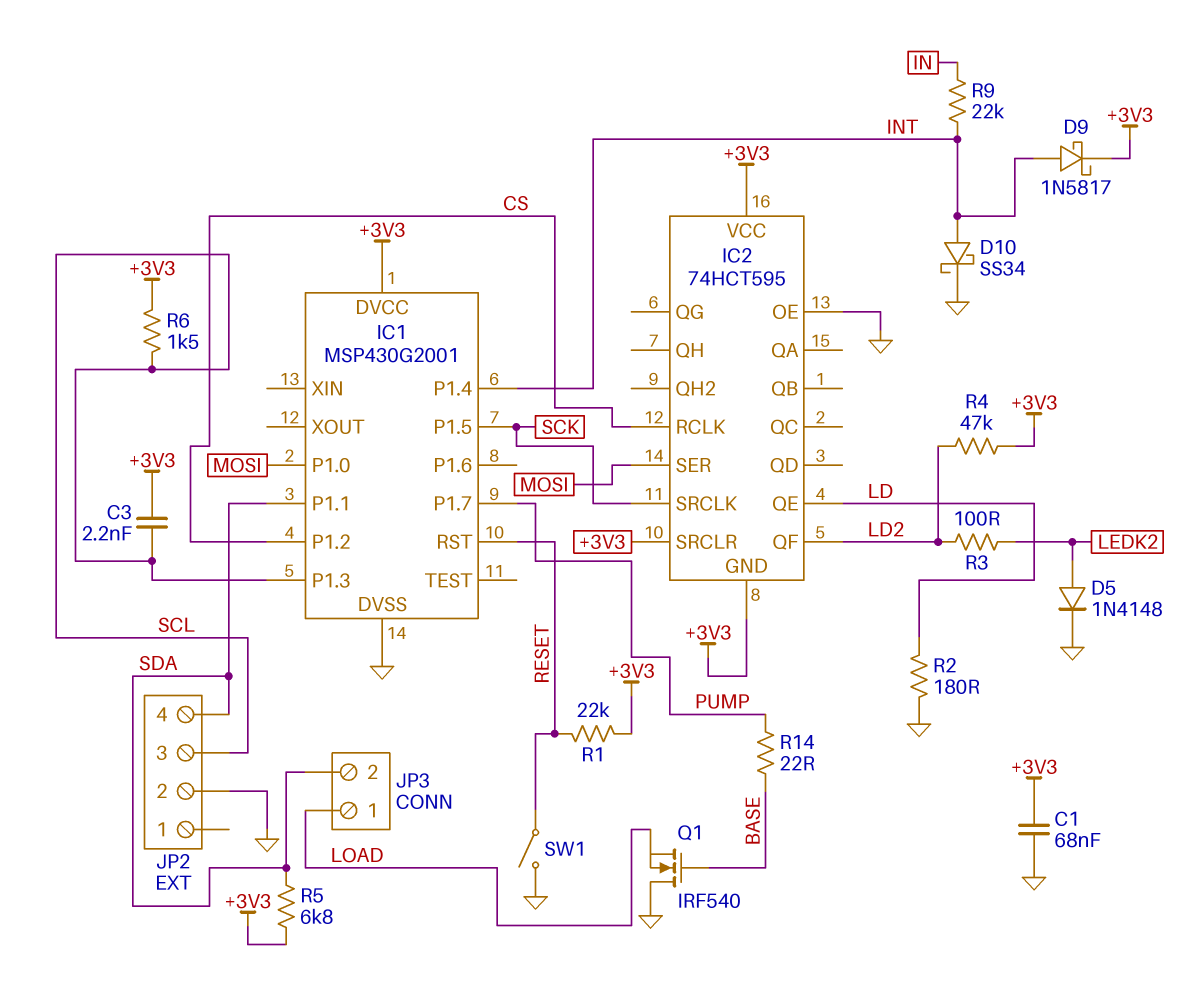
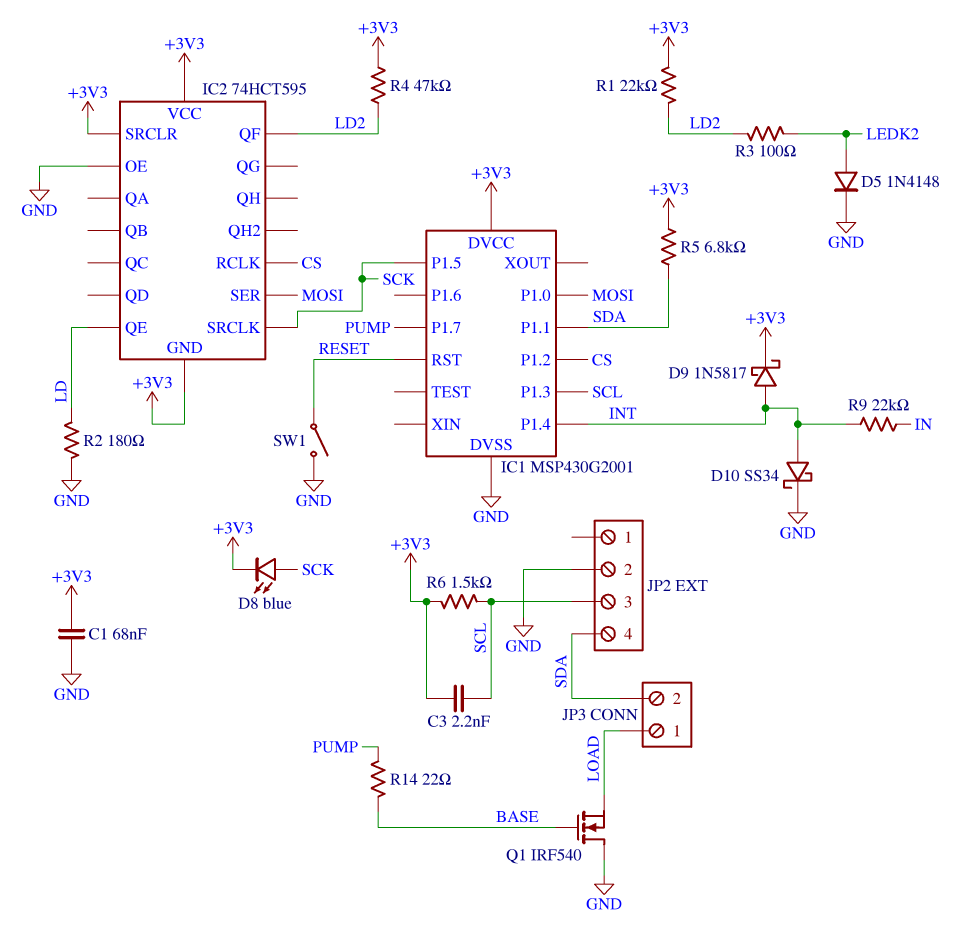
D8: none -> LED blue (A SCK, K +3V3)
R1: 22k (+3V3, RESET) -> 22k (+3V3, LD2)

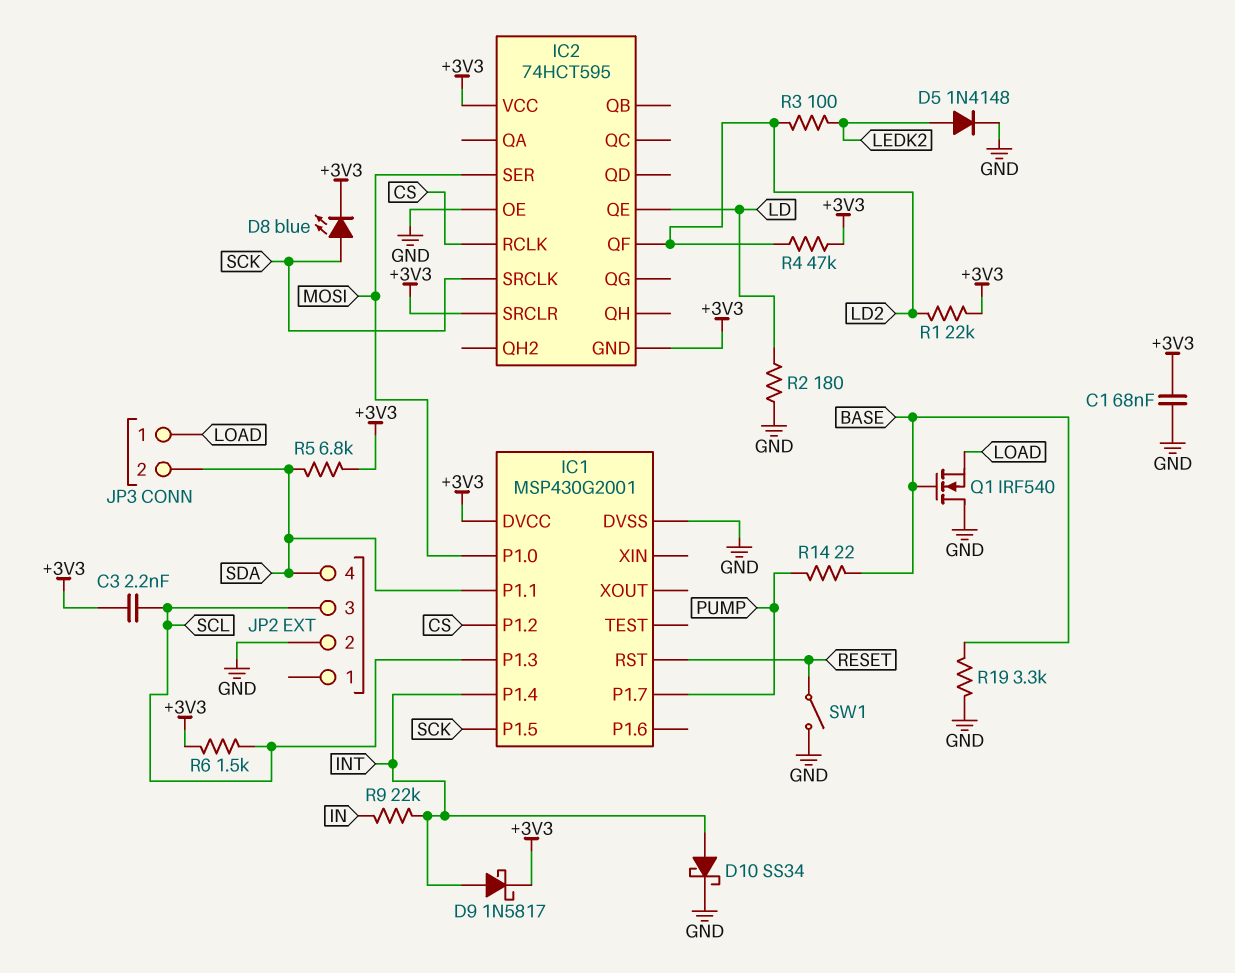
R19: none -> 3.3k (BASE, GND)

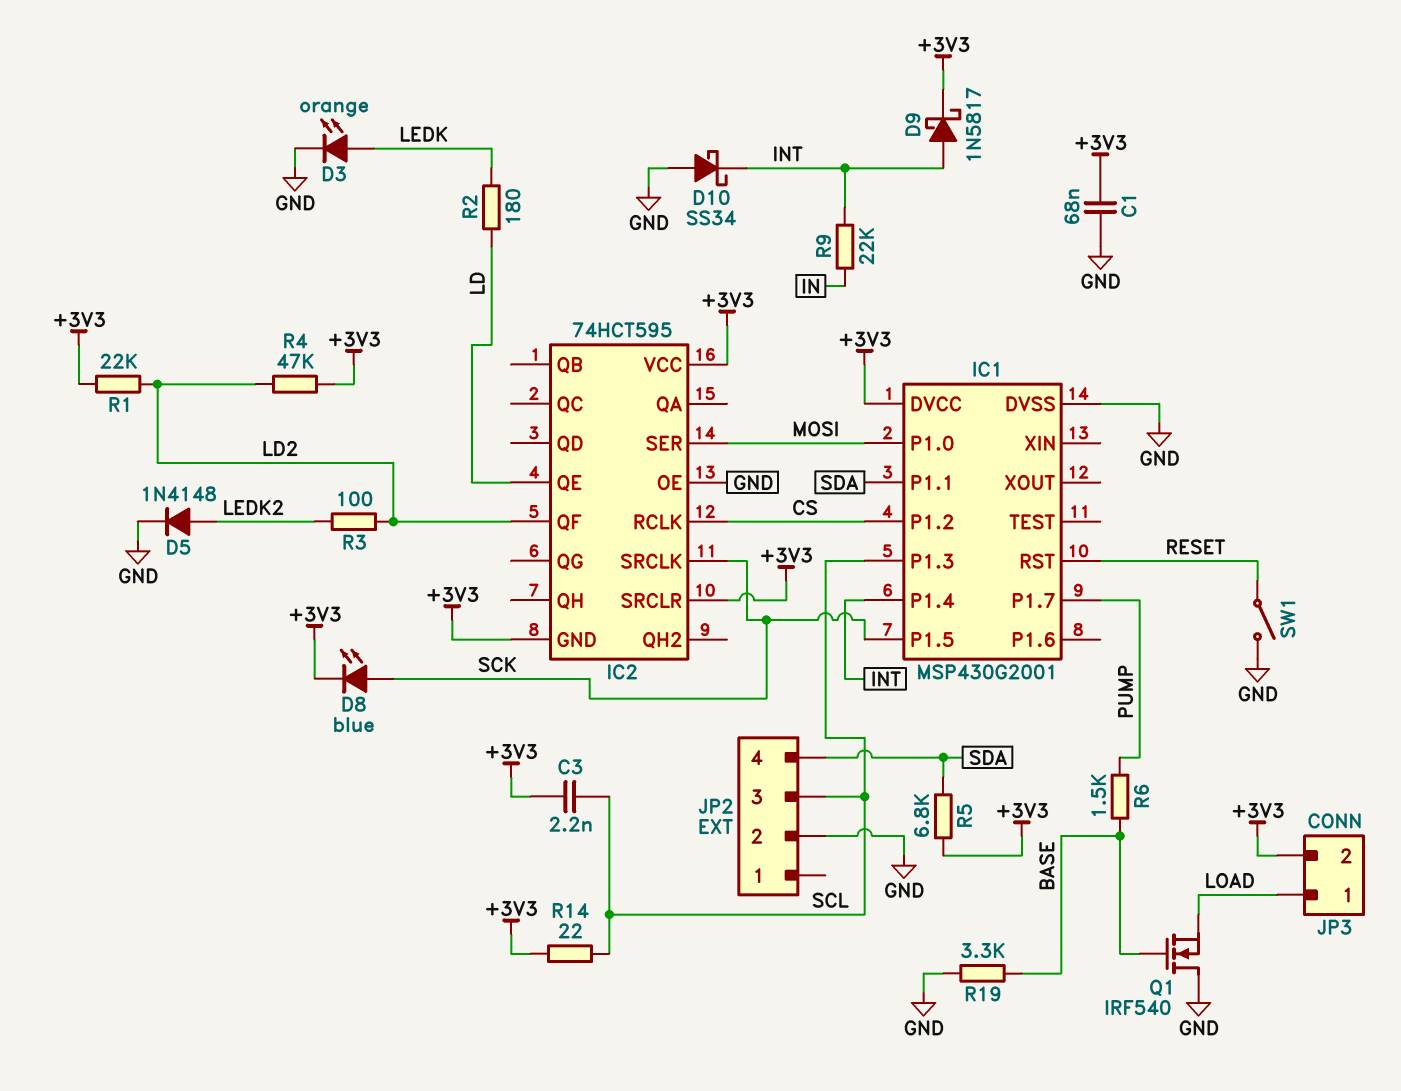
D3: none -> LED orange (A LEDK, K GND)
D10: schottky SS34 (A INT, K GND) -> schottky SS34 (A GND, K INT)
JP3 pin 2: SDA -> +3V3
R2: 180 (GND, LD) -> 180 (LD, LEDK)
R6: 1.5k (+3V3, SCL) -> 1.5k (BASE, PUMP)
R14: 22 (BASE, PUMP) -> 22 (+3V3, SCL)

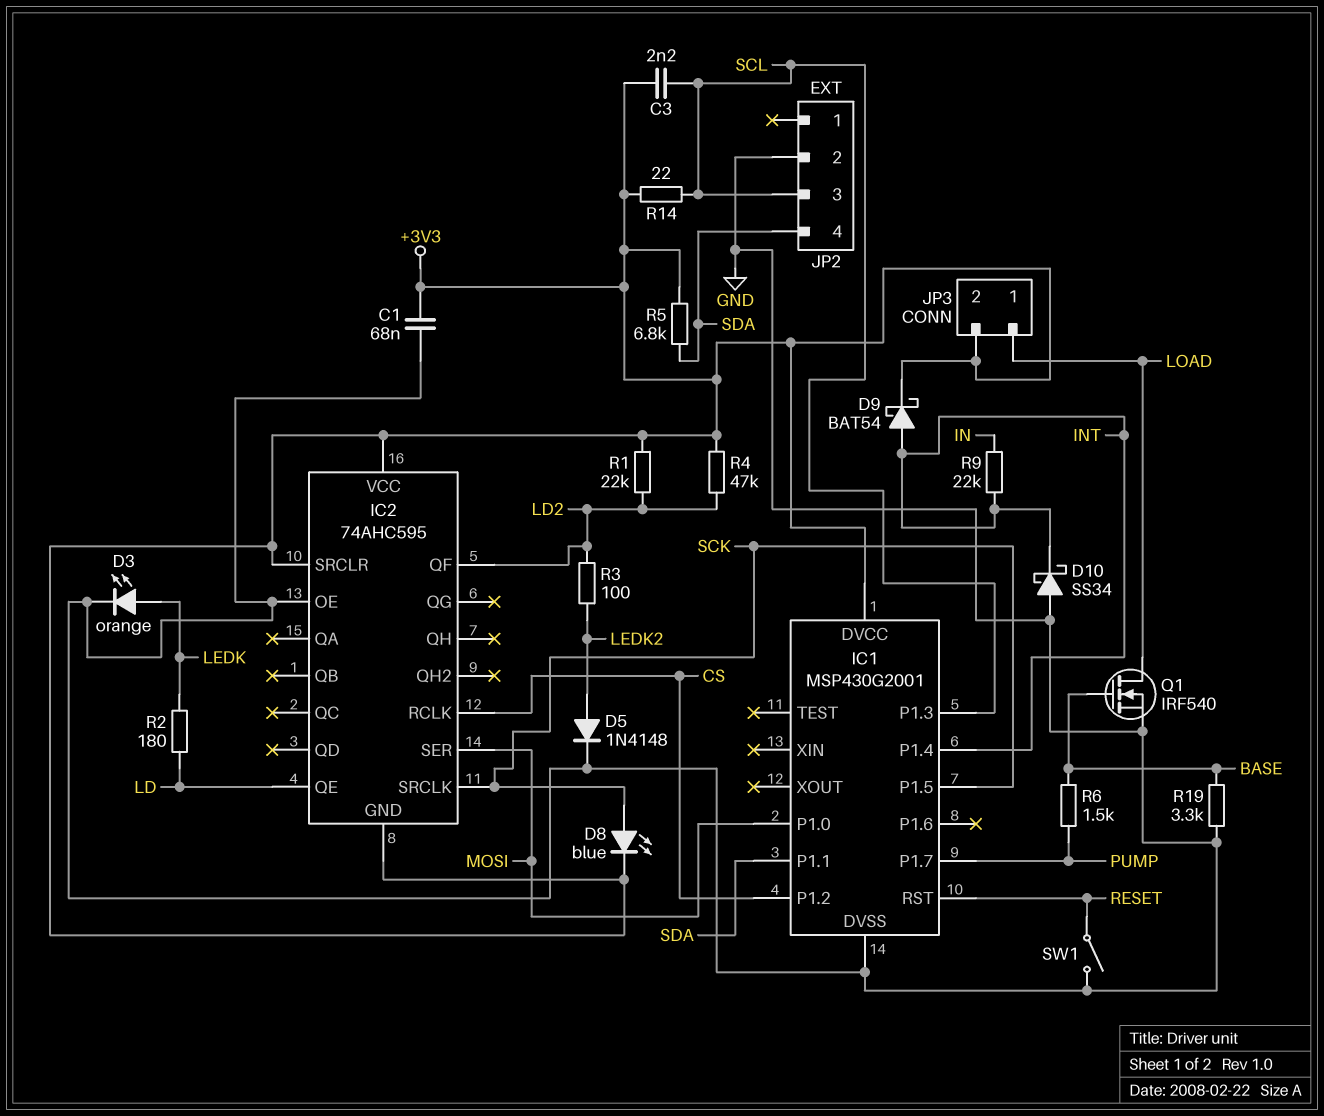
D9: schottky 1N5817 (A INT, K +3V3) -> schottky BAT54 (A INT, K +3V3)
IC2: 74HCT595 -> 74AHC595
Q1: NMOS IRF540 (G BASE, D GND, S LOAD) -> NMOS IRF540 (G BASE, D LOAD, S GND)

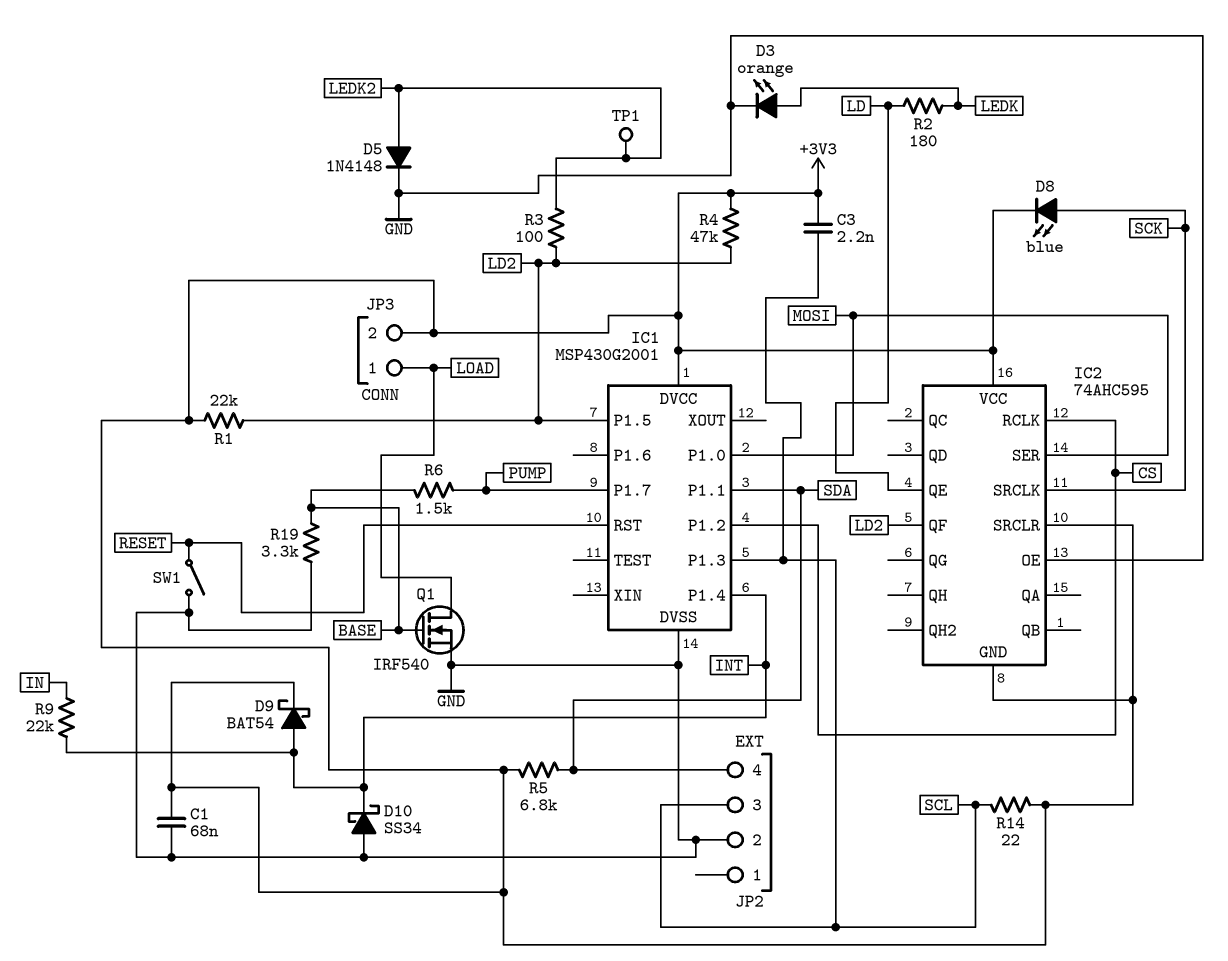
IC1 pin P1.5: SCK -> LD2
TP1: none -> test point (LEDK2)

